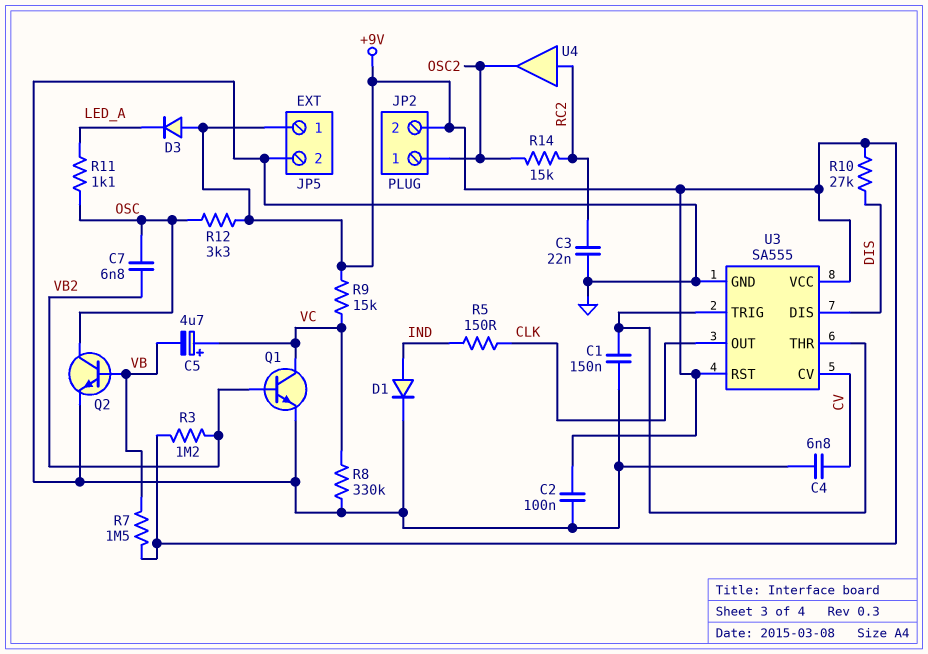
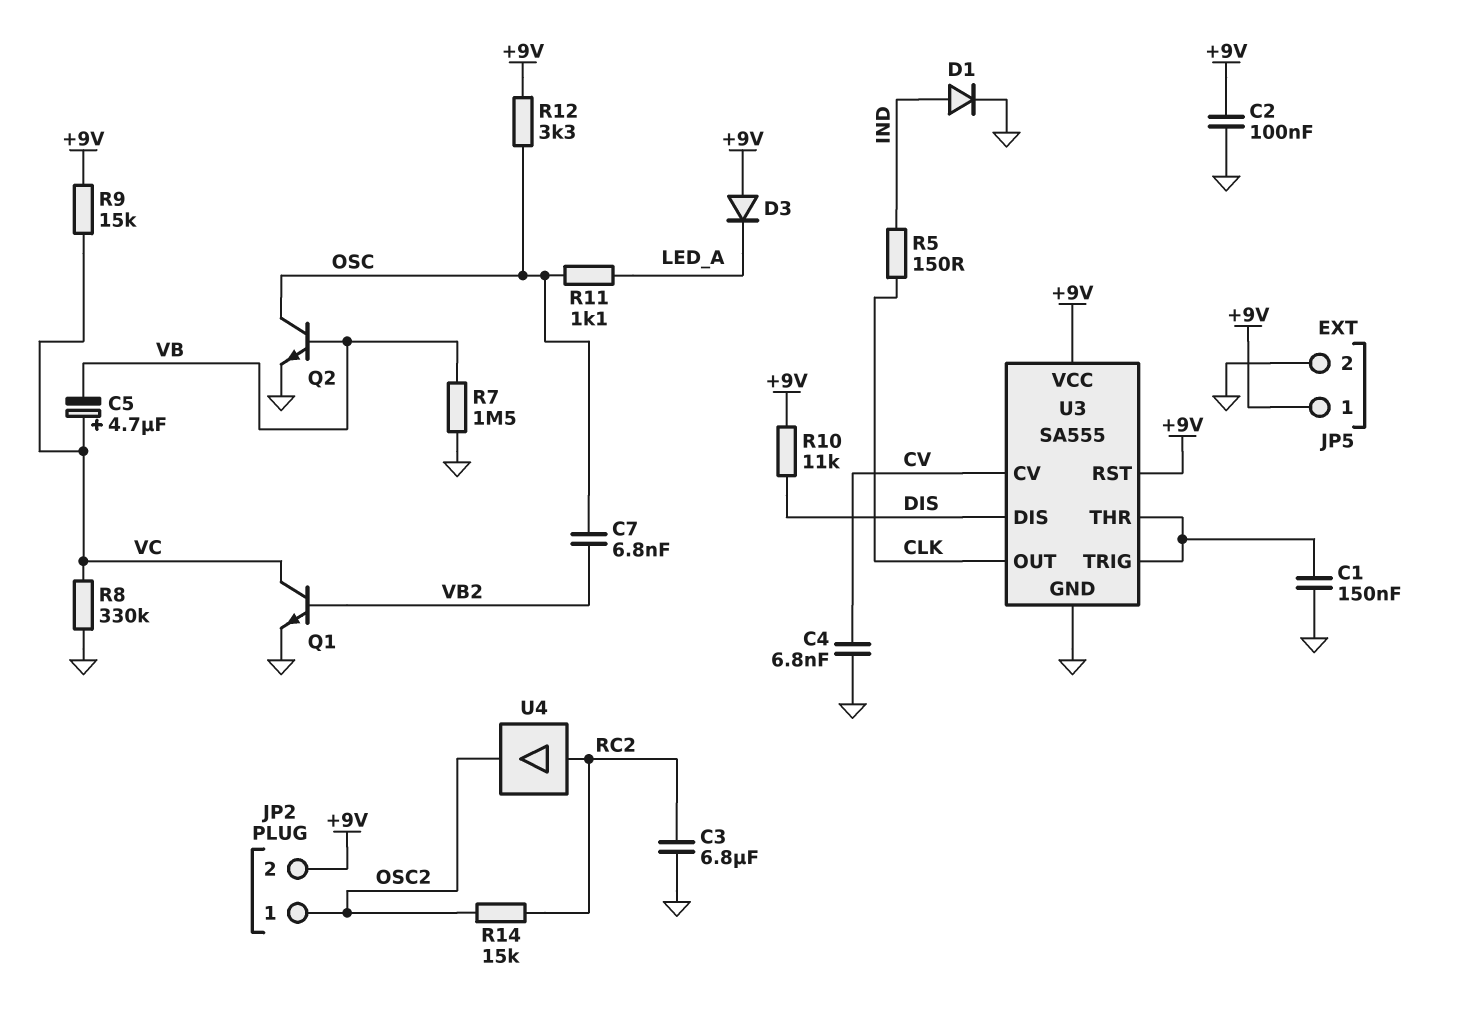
C3: 22nF (GND, RC2) -> 6.8uF (GND, RC2)
R3: 1.2M (+9V, VB2) -> none
R7: 1.5M (+9V, VB) -> 1.5M (GND, VB)
R10: 27k (+9V, DIS) -> 11k (+9V, DIS)

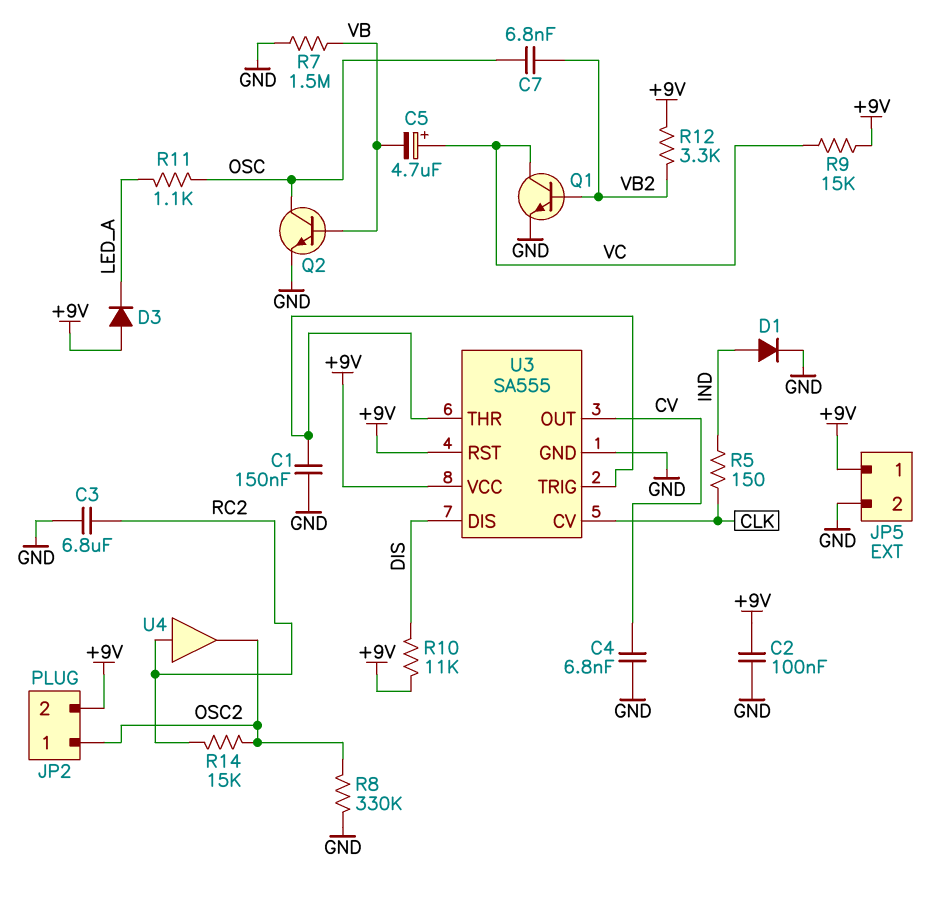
R8: 330k (GND, VC) -> 330k (GND, OSC2)
R12: 3.3k (+9V, OSC) -> 3.3k (+9V, VB2)
U3 pin CV: CV -> CLK
U3 pin OUT: CLK -> CV

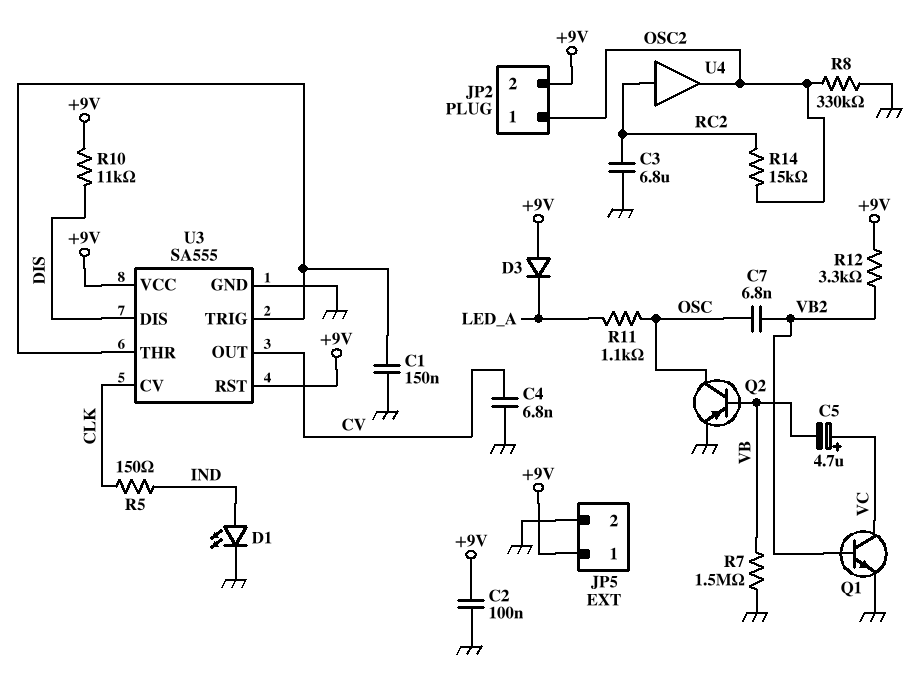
D1: diode (A IND, K GND) -> LED (A IND, K GND)
Q2: NPN (B VB, C OSC, E GND) -> PNP (B VB, C OSC, E GND)
R9: 15k (+9V, VC) -> none

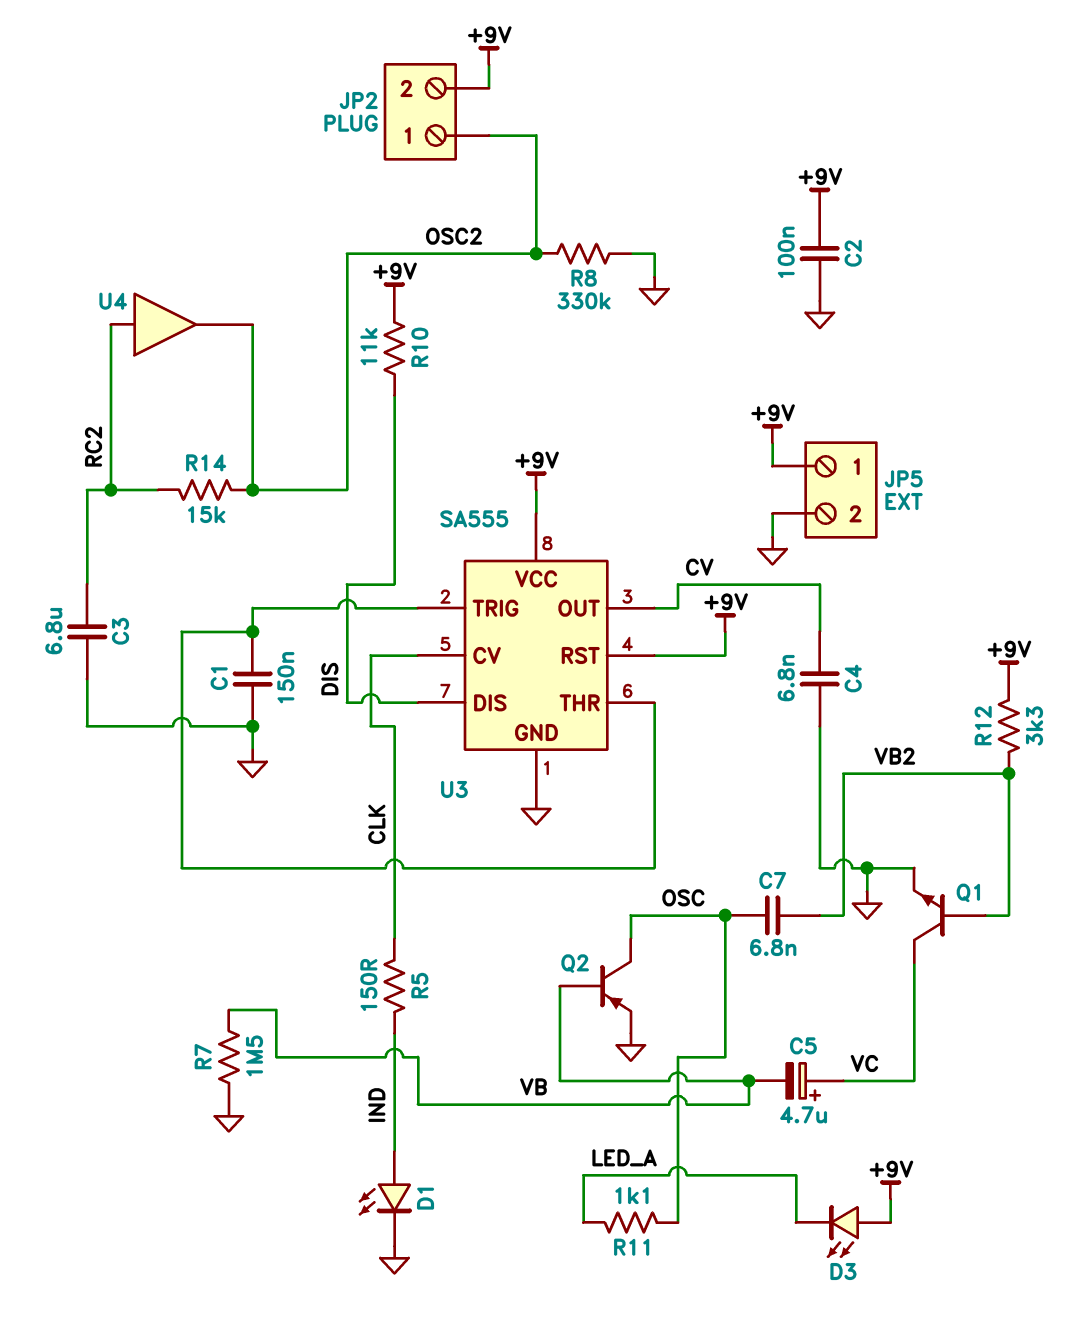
D3: diode (A +9V, K LED_A) -> LED (A +9V, K LED_A)

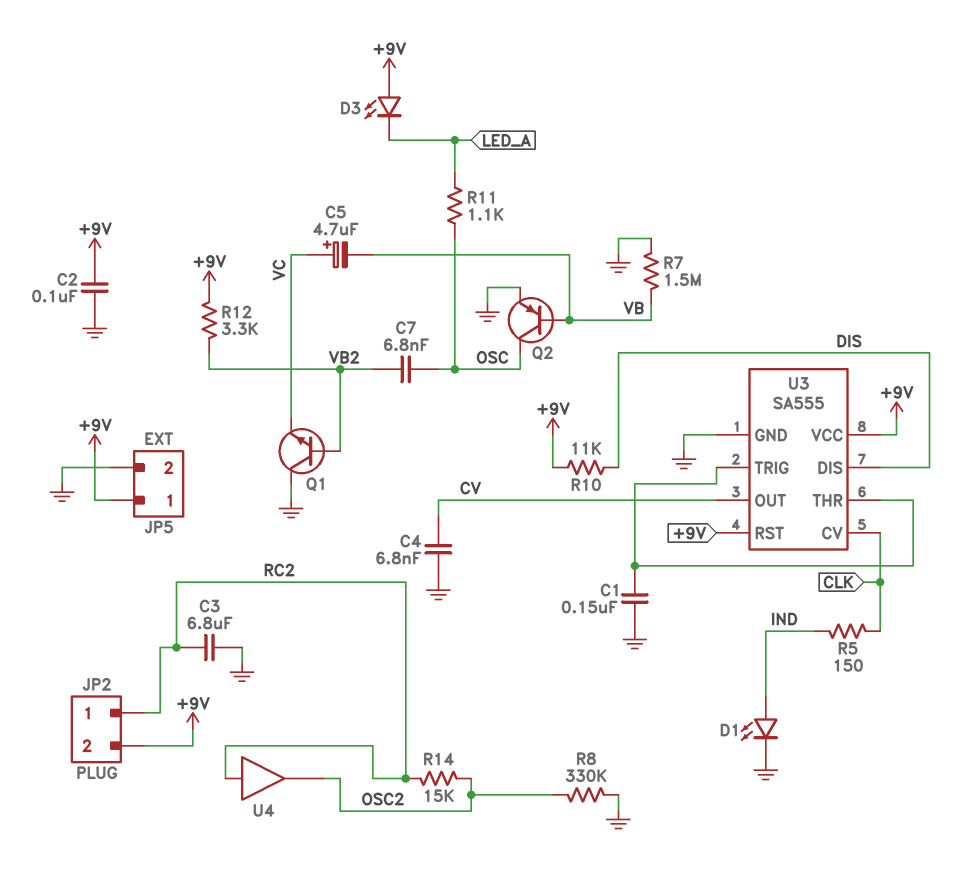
JP2 pin 1: OSC2 -> RC2
Q1: NPN (B VB2, C VC, E GND) -> NPN (B VB2, C GND, E VC)

